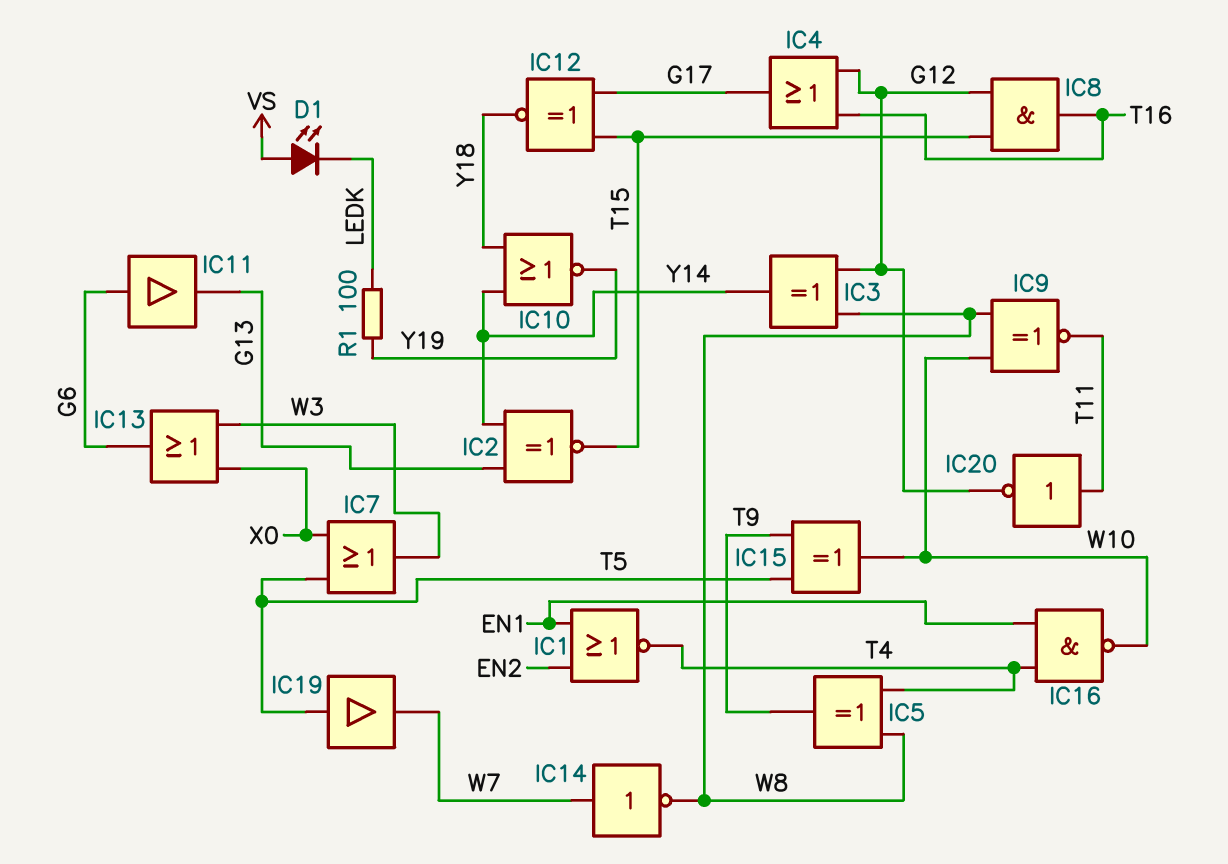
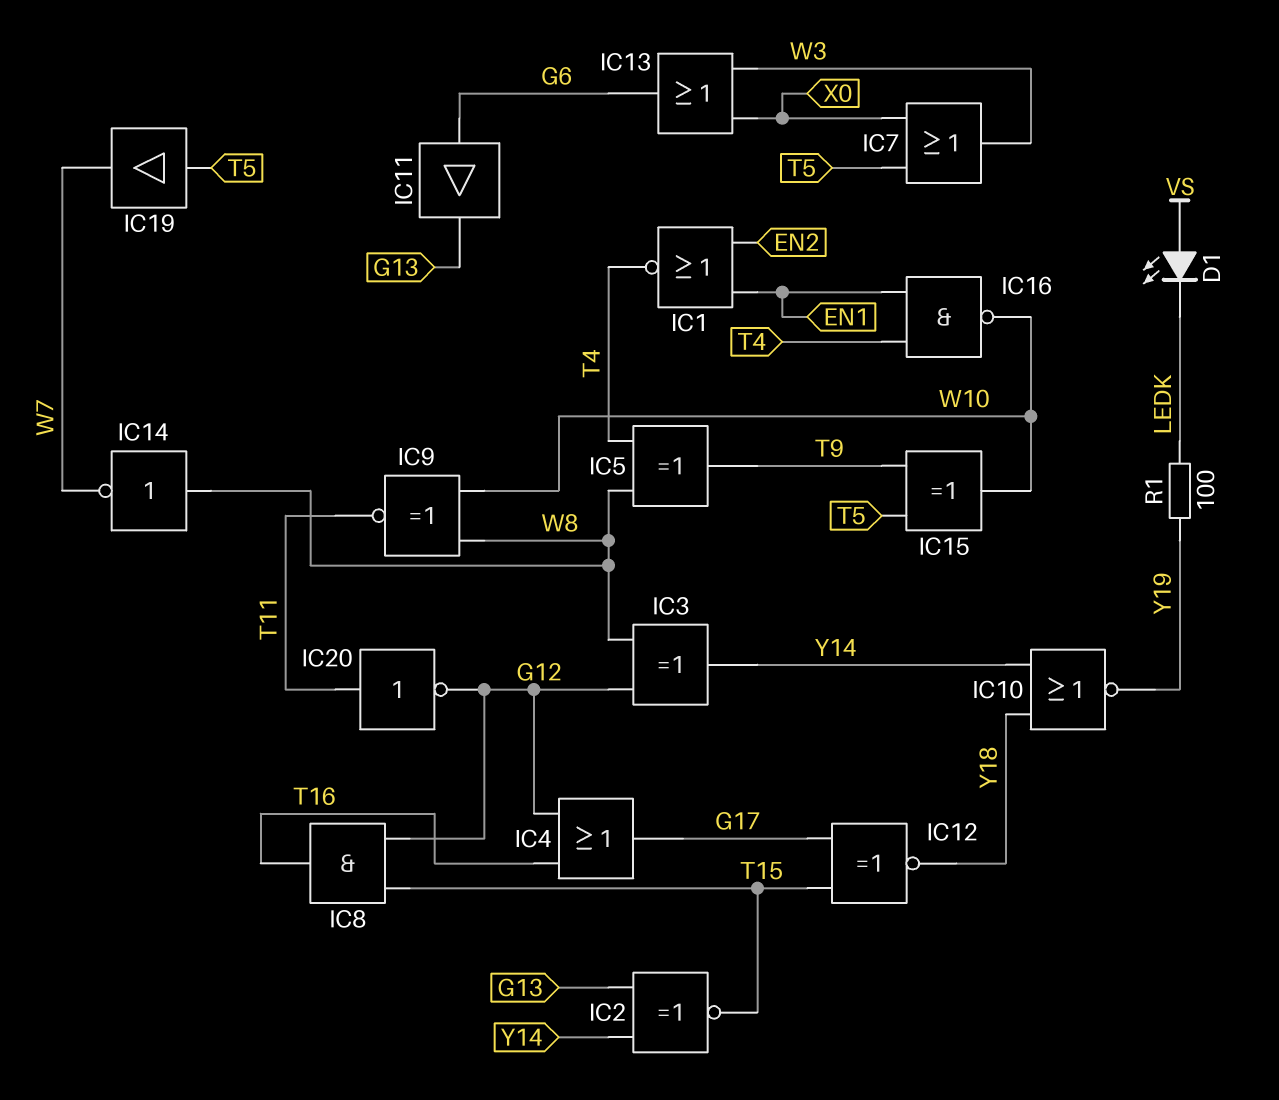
IC14: NOT (in W7, out W8) -> NOT (in W8, out W7)

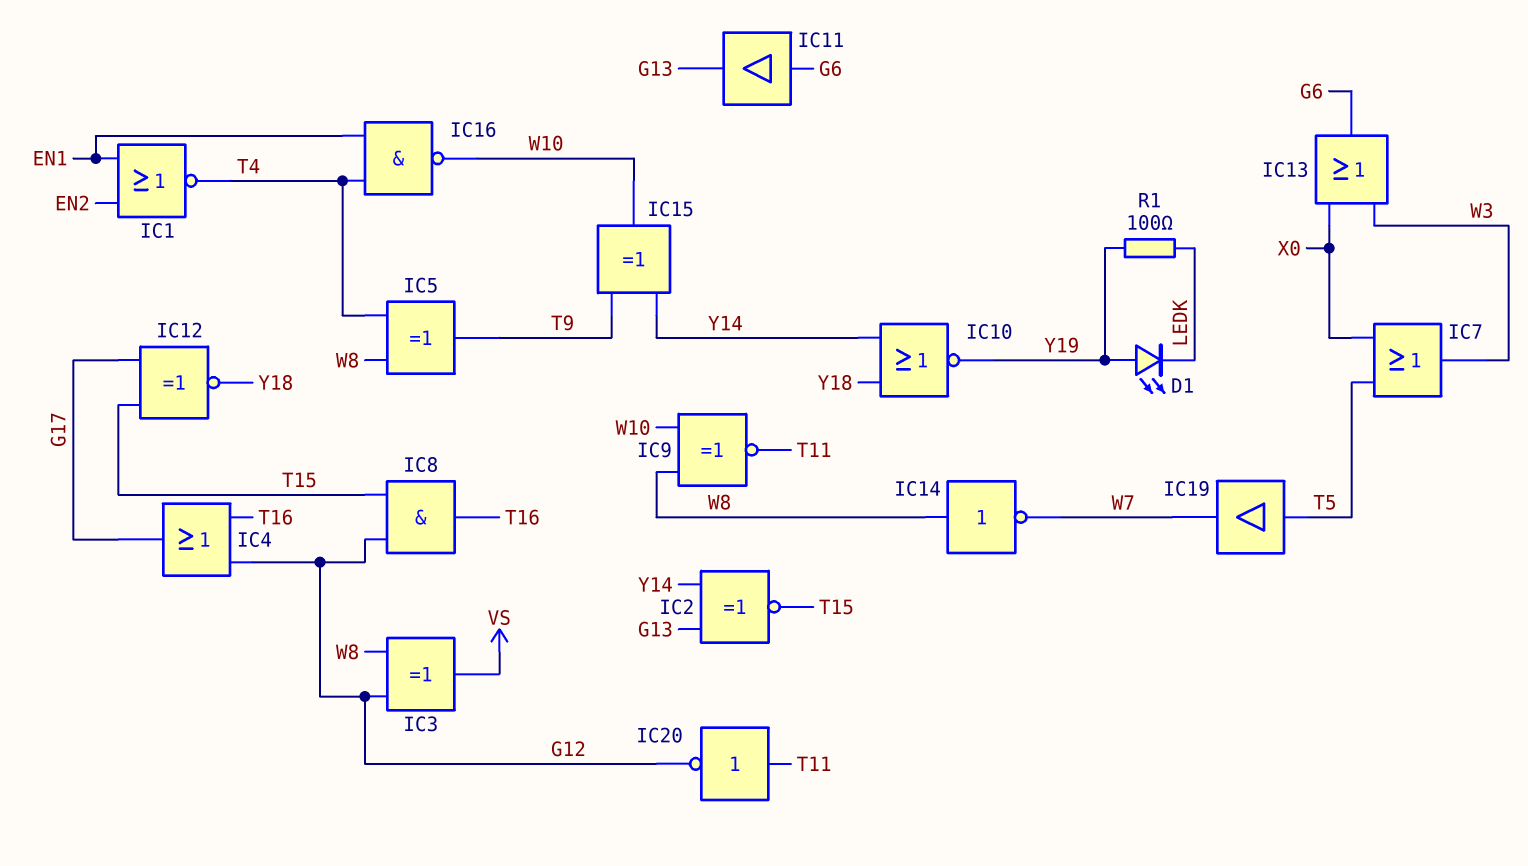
D1: LED (A VS, K LEDK) -> LED (A Y19, K LEDK)
IC3: XOR (in G12, in W8, out Y14) -> XOR (in G12, in W8, out VS)
IC15: XOR (in T5, in T9, out W10) -> XOR (in T9, in Y14, out W10)

